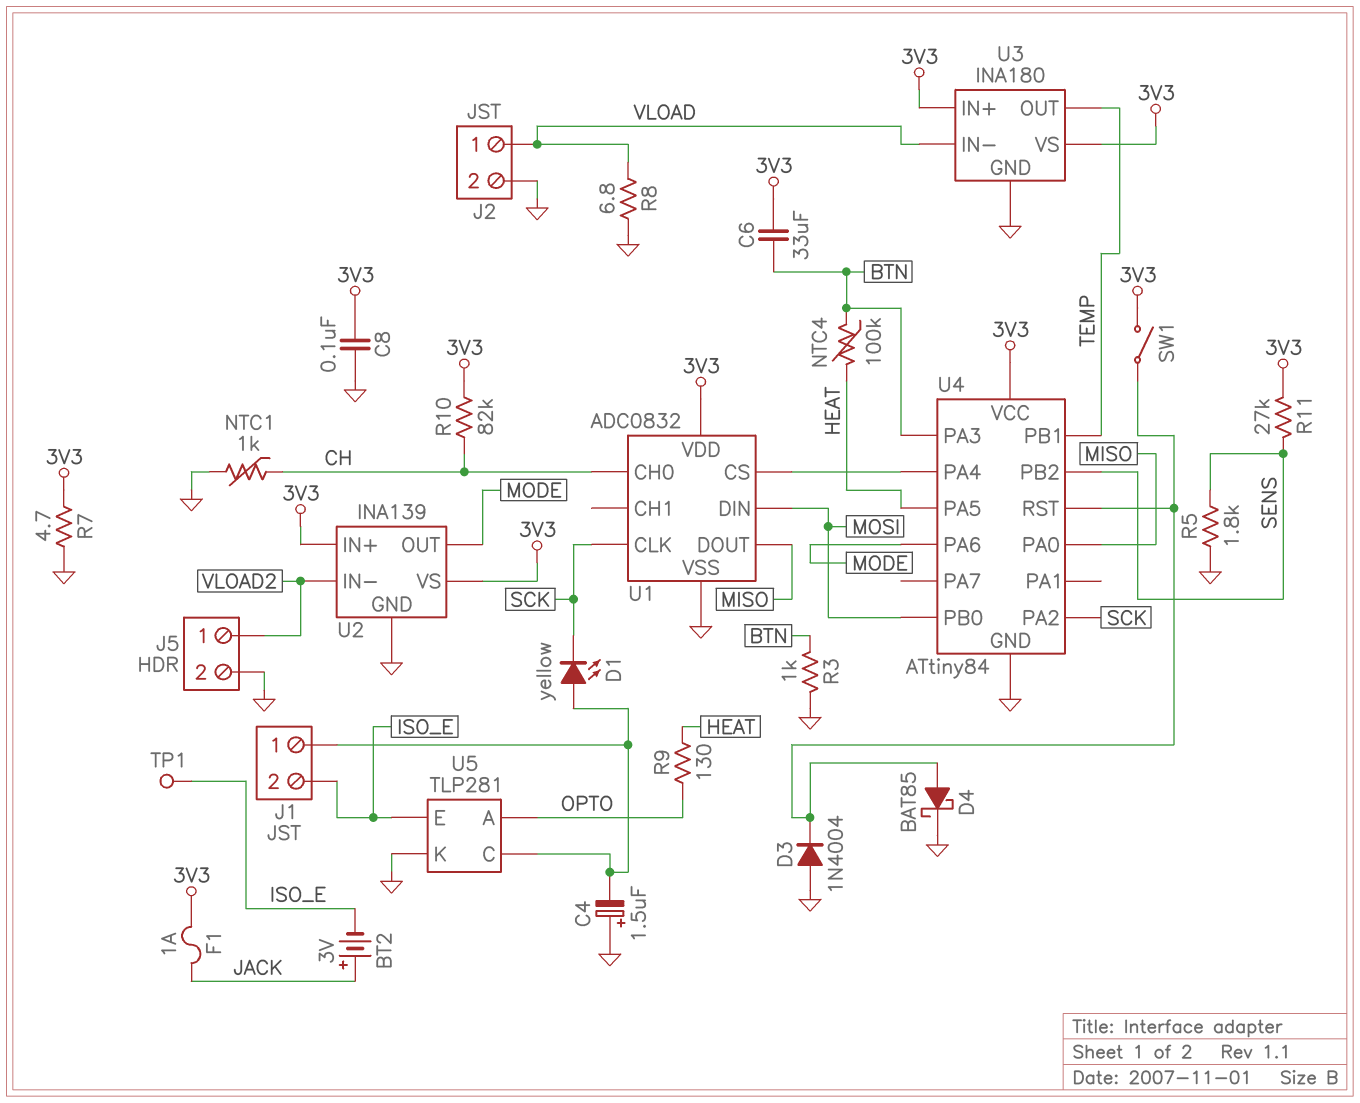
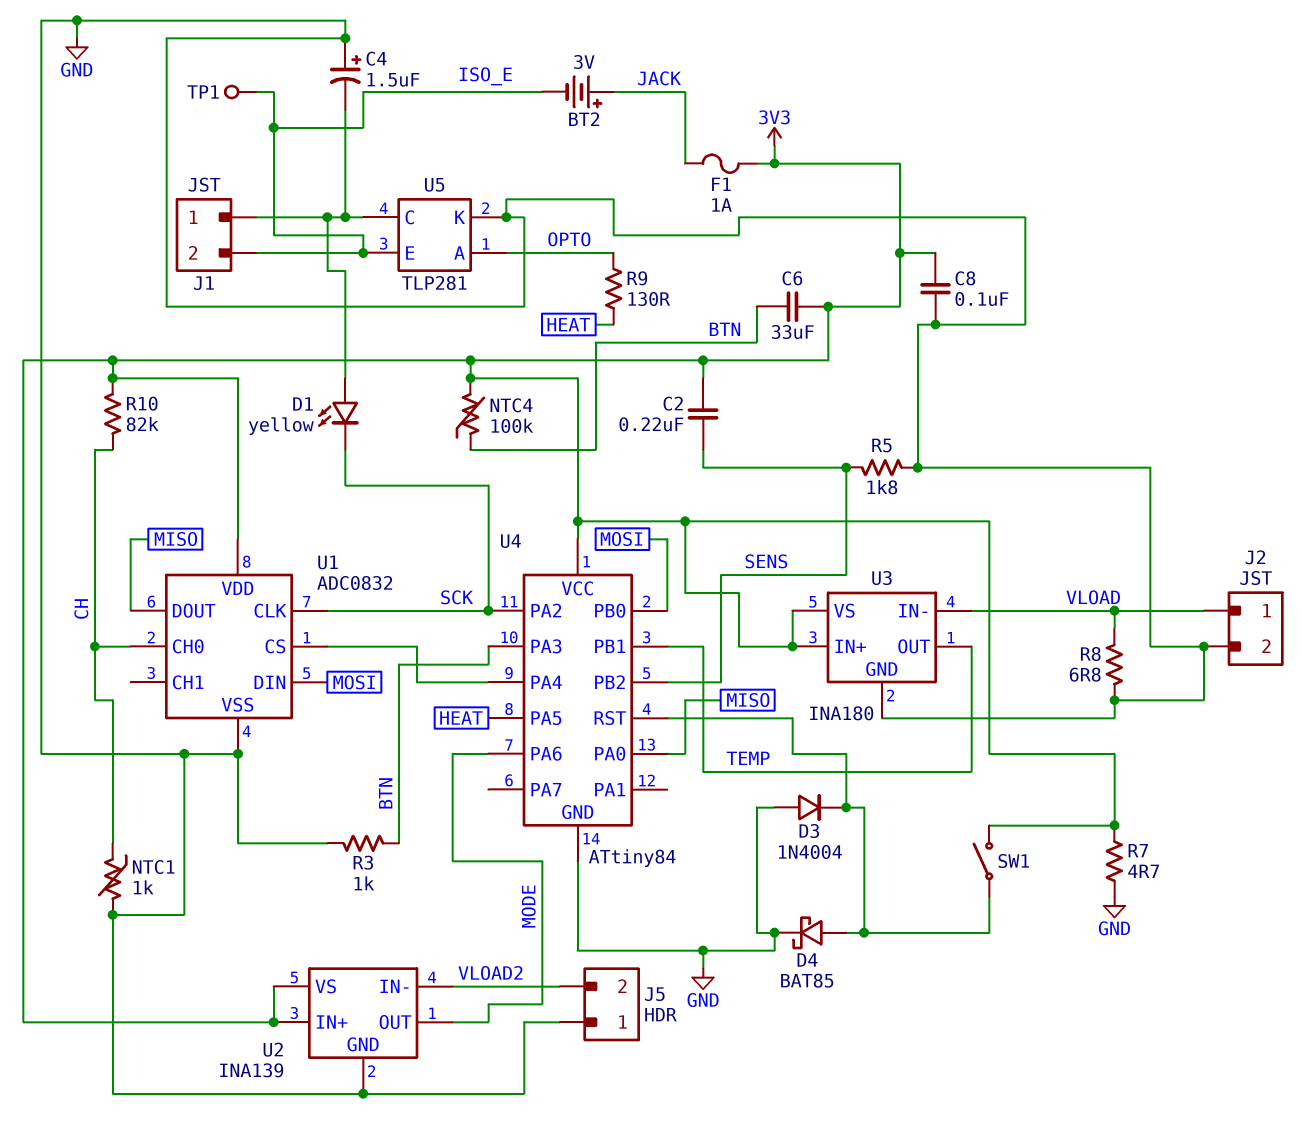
C2: none -> 220nF (3V3, SENS)
J5 pin 1: VLOAD2 -> GND
J5 pin 2: GND -> VLOAD2
NTC4: 100k (BTN, HEAT) -> 100k (3V3, BTN)
R11: 27k (3V3, SENS) -> none

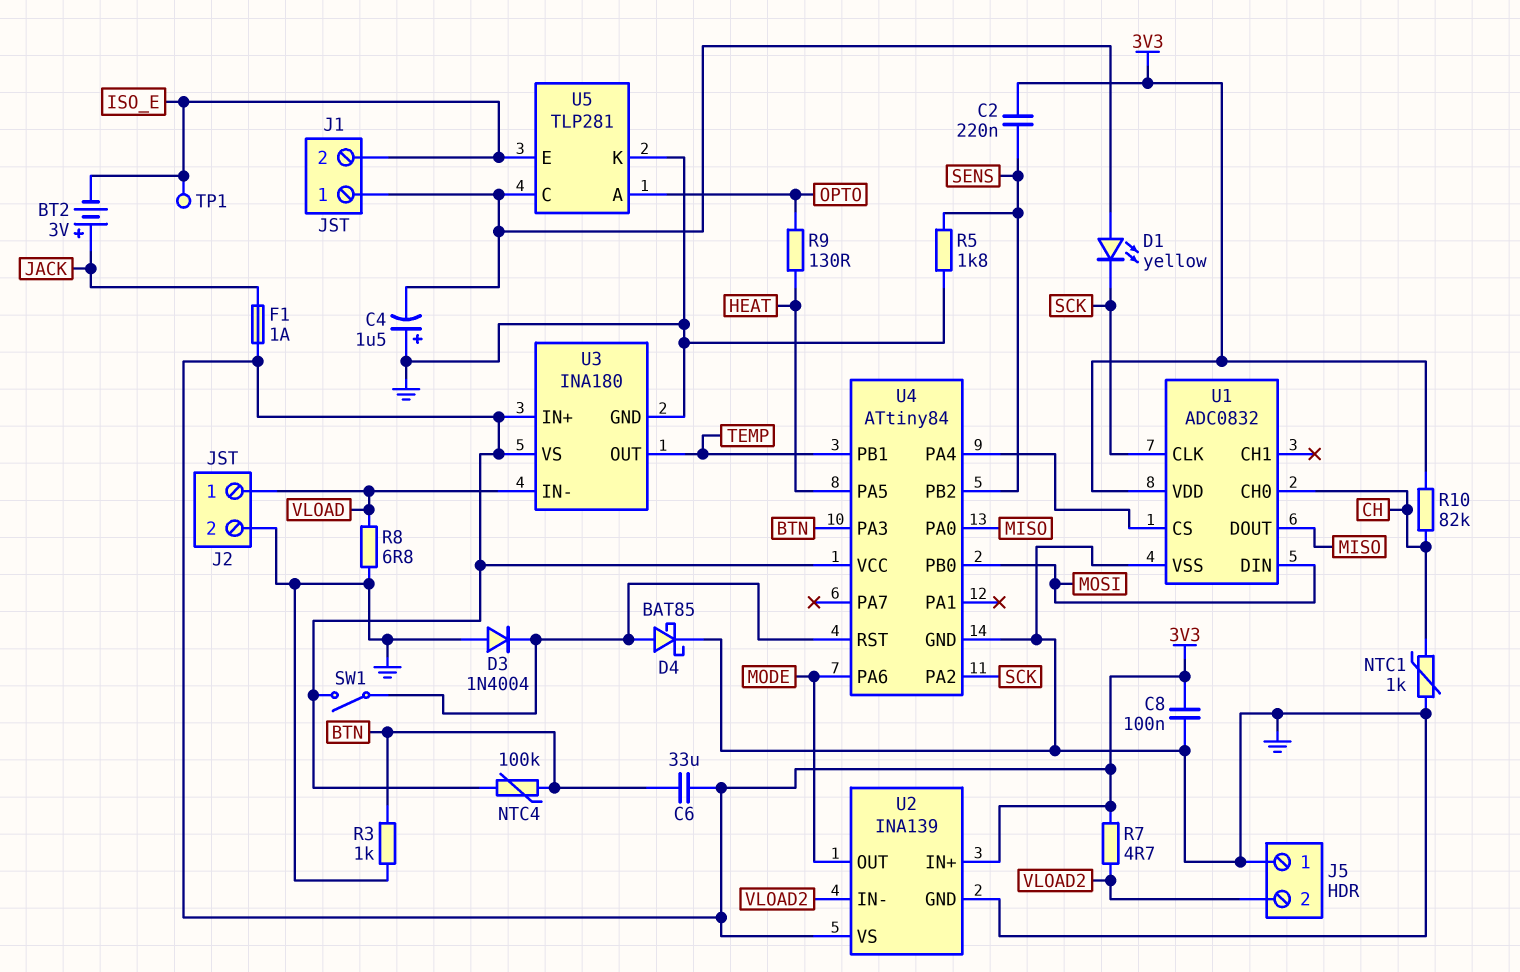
R7: 4.7 (3V3, GND) -> 4.7 (3V3, VLOAD2)

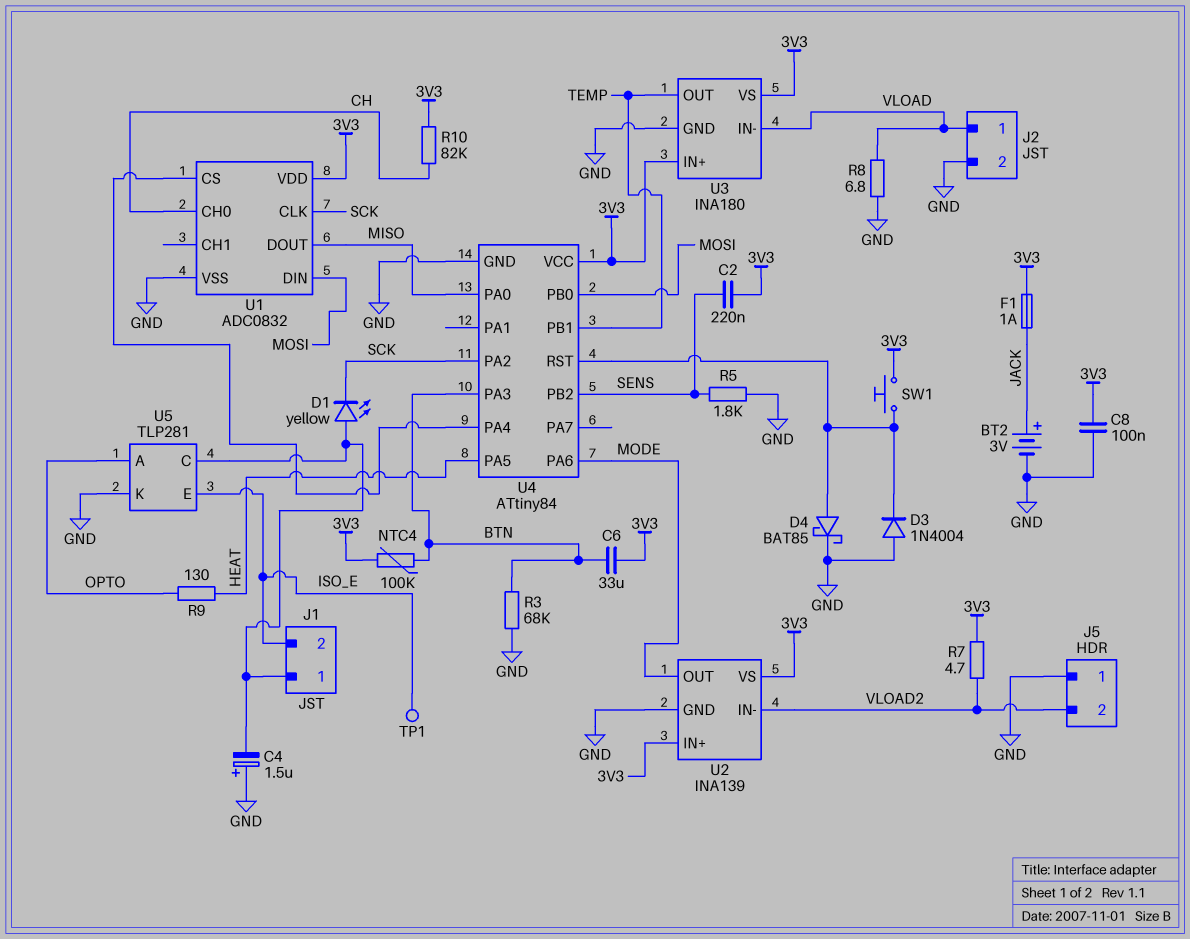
BT2: 3V (plus JACK, minus ISO_E) -> 3V (plus JACK, minus GND)
NTC1: 1k (CH, GND) -> none
R3: 1k (BTN, GND) -> 68k (BTN, GND)
SW1: switch (3V3, U4/RST) -> button (3V3, U4/RST)

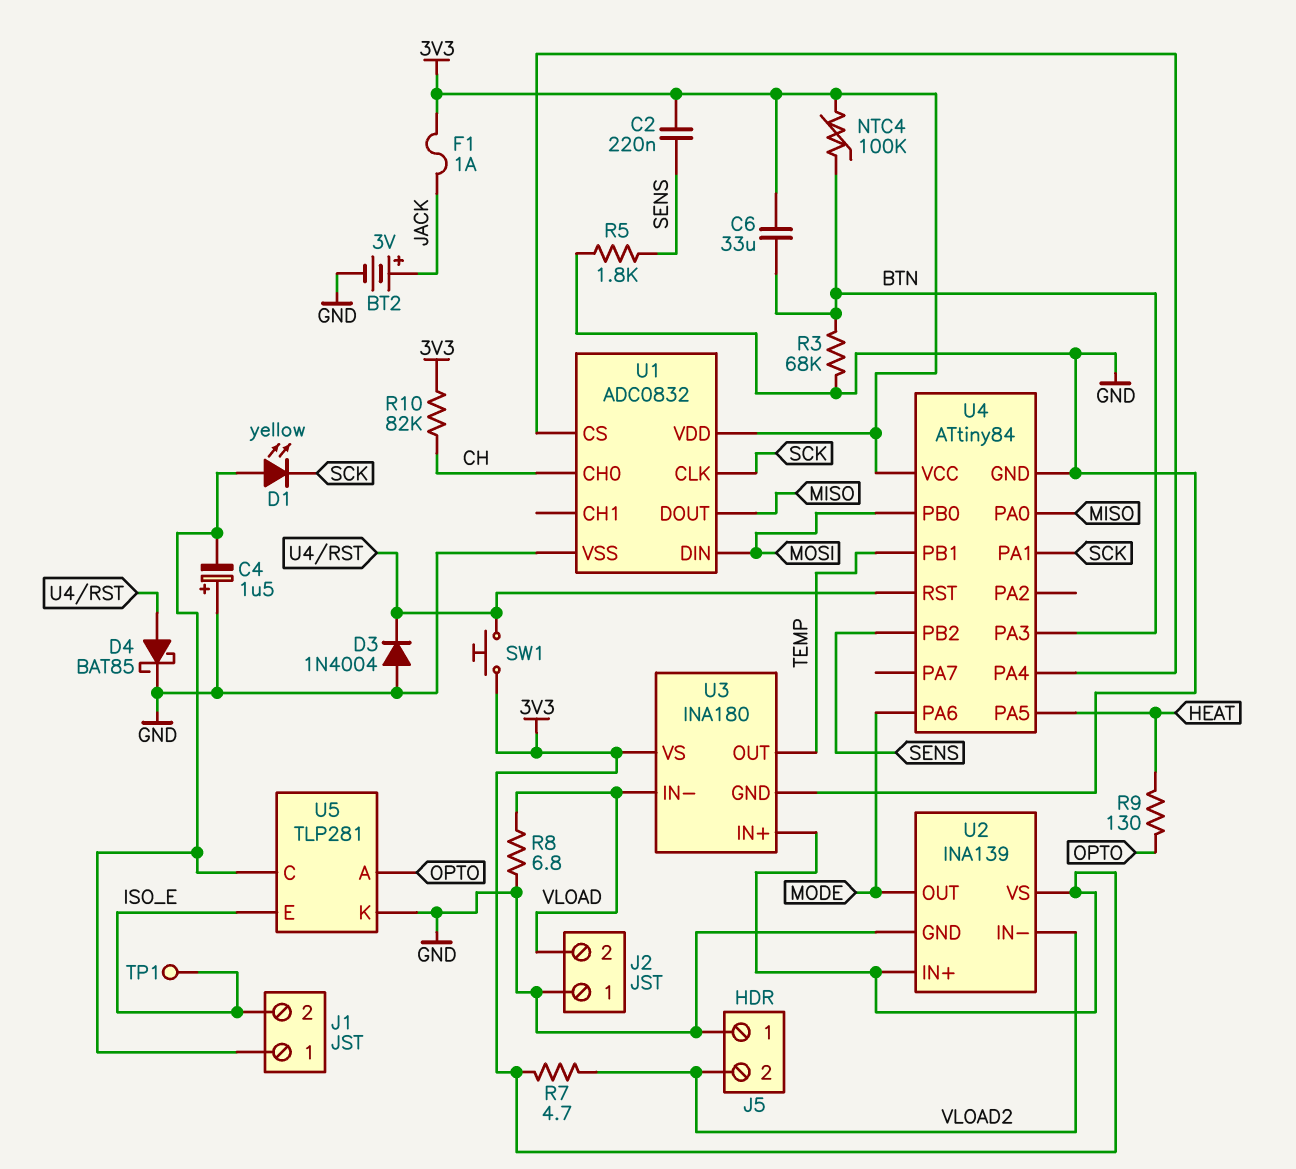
C8: 100nF (3V3, GND) -> none
J2 pin 1: VLOAD -> GND
J2 pin 2: GND -> VLOAD
U4 pin PA1: none -> SCK
U4 pin PA2: SCK -> none

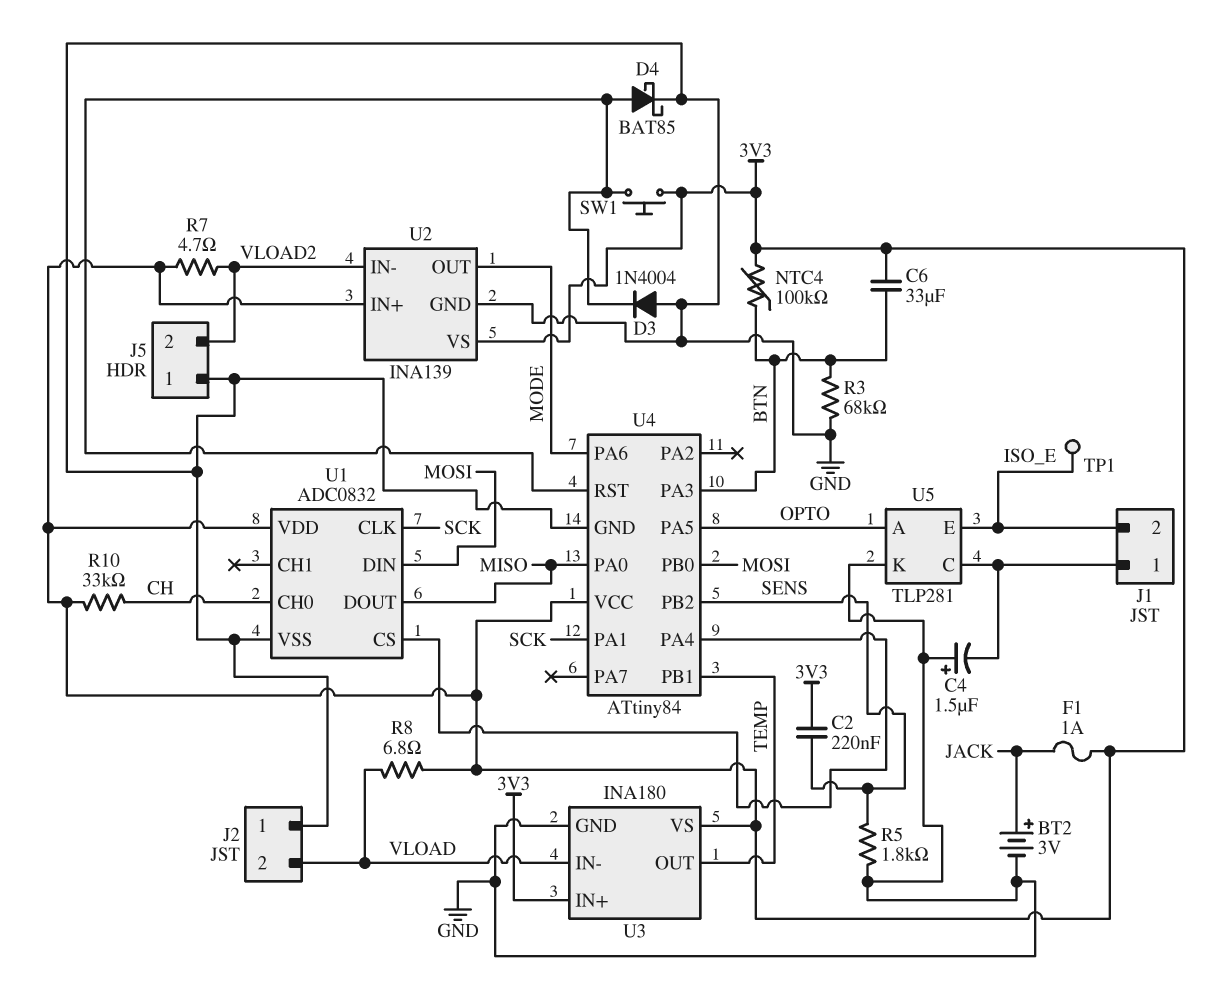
D1: LED yellow (A J1/1, K SCK) -> none
R8: 6.8 (GND, VLOAD) -> 6.8 (3V3, VLOAD)
R9: 130 (HEAT, OPTO) -> none
R10: 82k (3V3, CH) -> 33k (3V3, CH)
U4 pin PA5: HEAT -> OPTO

